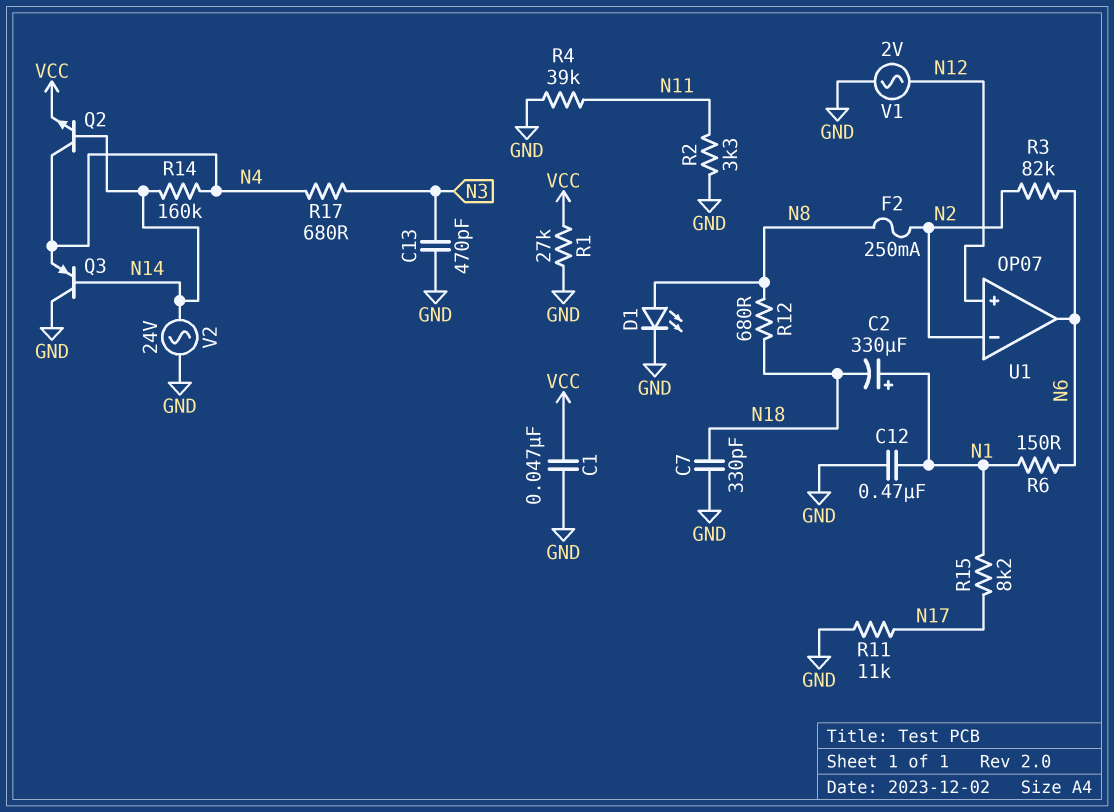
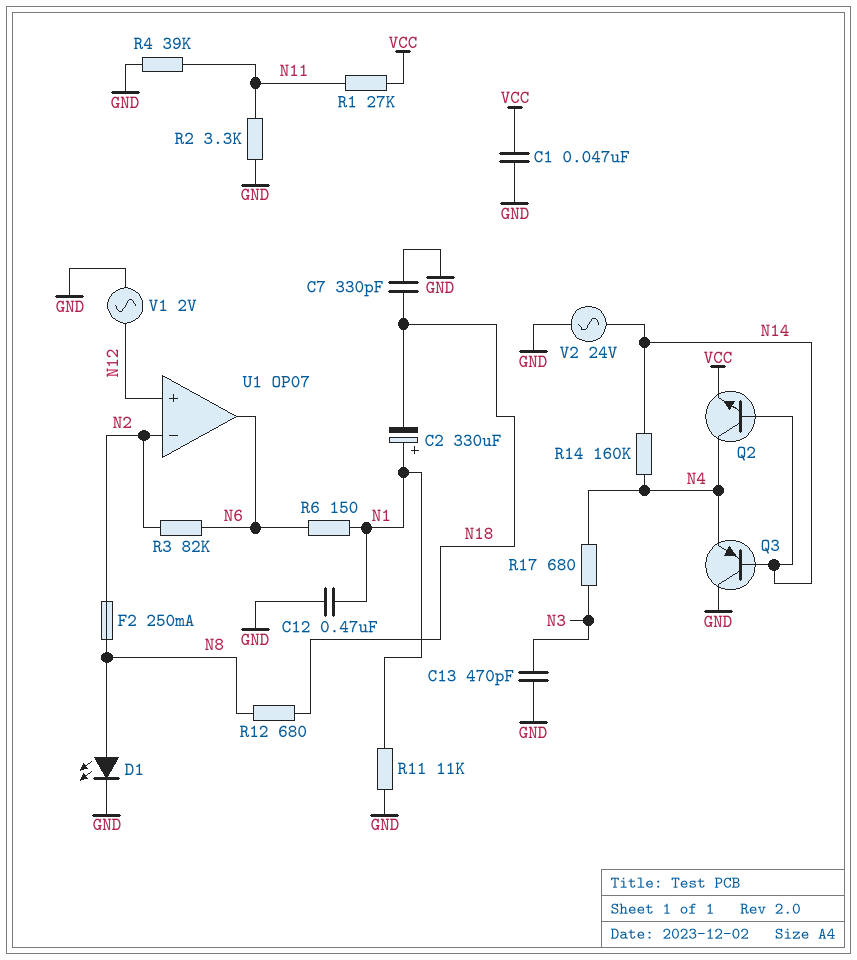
R1: 27k (GND, VCC) -> 27k (N11, VCC)
R11: 11k (GND, N17) -> 11k (GND, N1)
R15: 8.2k (N1, N17) -> none

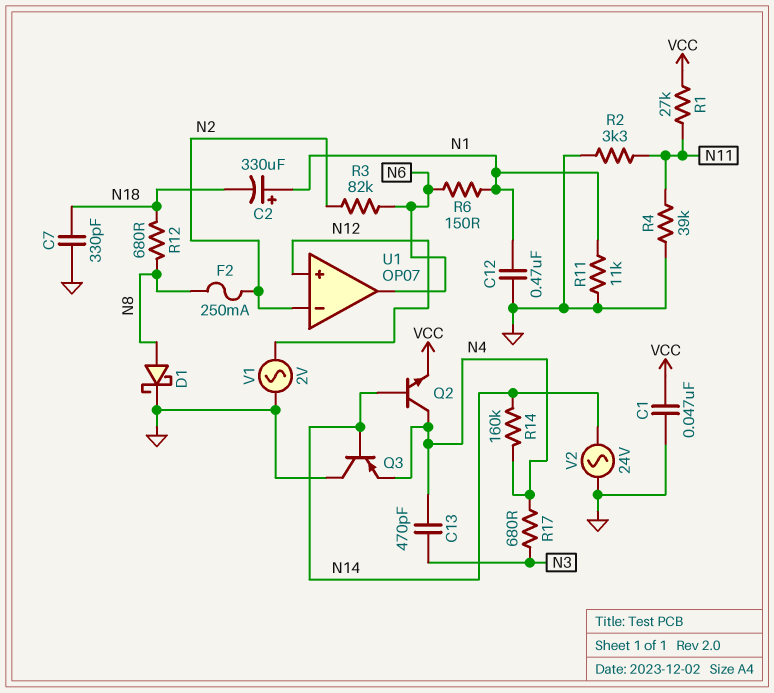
C13: 470pF (GND, N3) -> 470pF (N3, N4)
D1: LED (A N8, K GND) -> schottky (A N8, K GND)

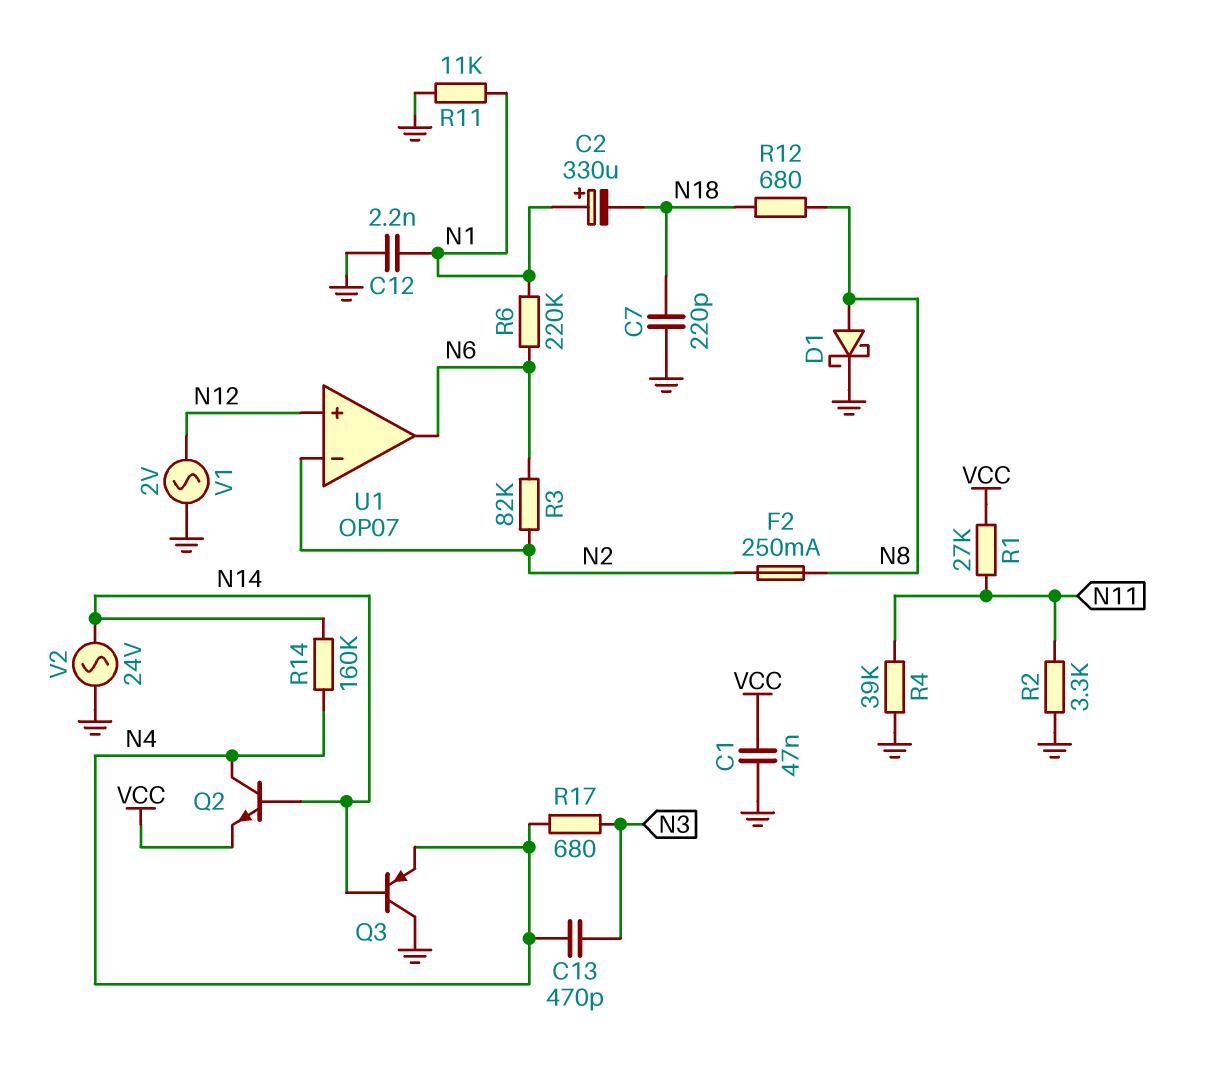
C7: 330pF (GND, N18) -> 220pF (GND, N18)
C12: 470nF (GND, N1) -> 2.2nF (GND, N1)
R6: 150 (N1, N6) -> 220k (N1, N6)

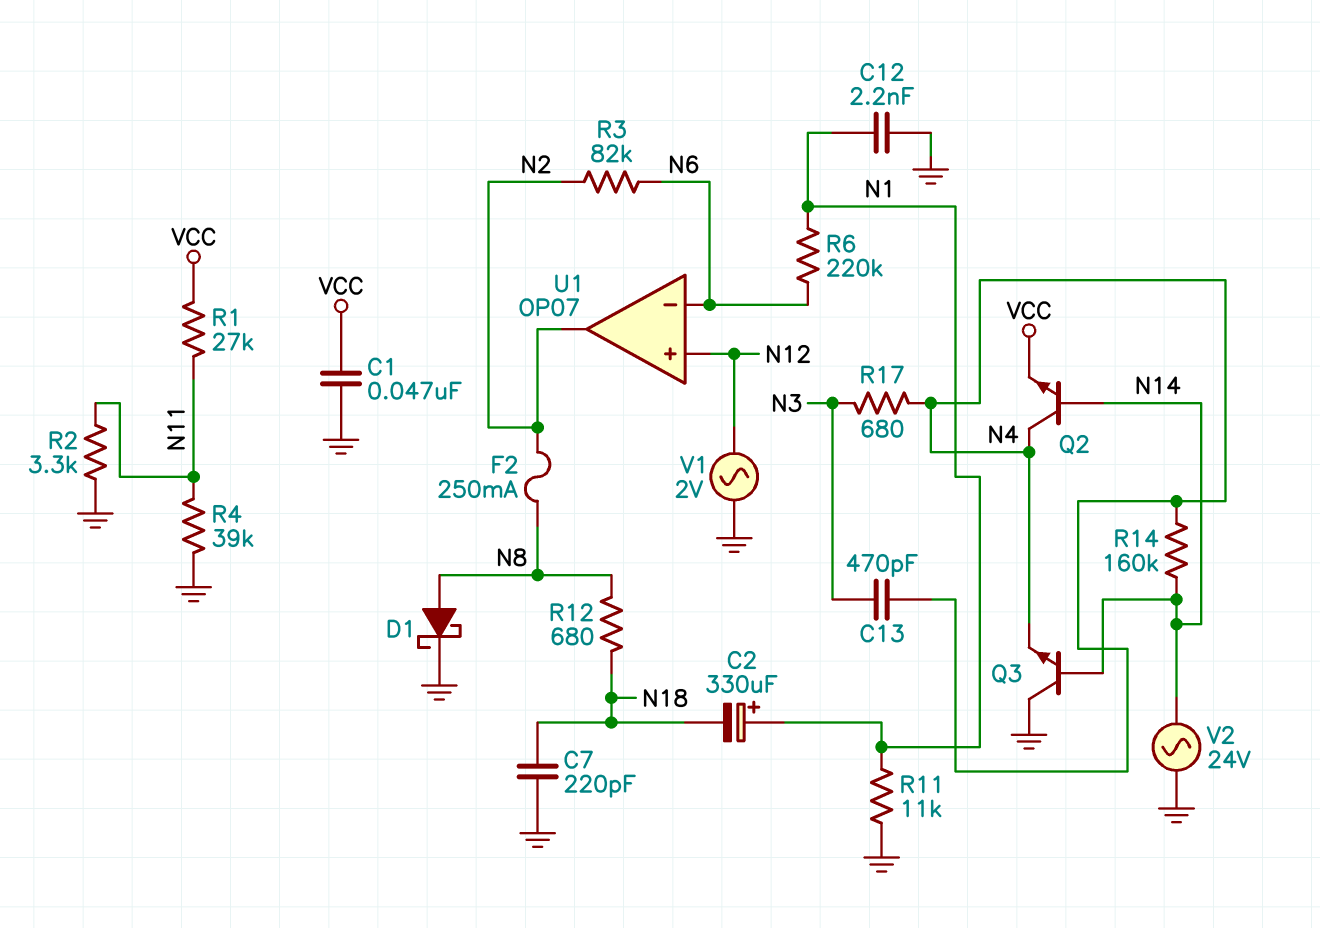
Q3: PNP (B N14, C GND, E N4) -> NPN (B N14, C GND, E N4)
U1 pin in-: N2 -> N6
U1 pin out: N6 -> N2

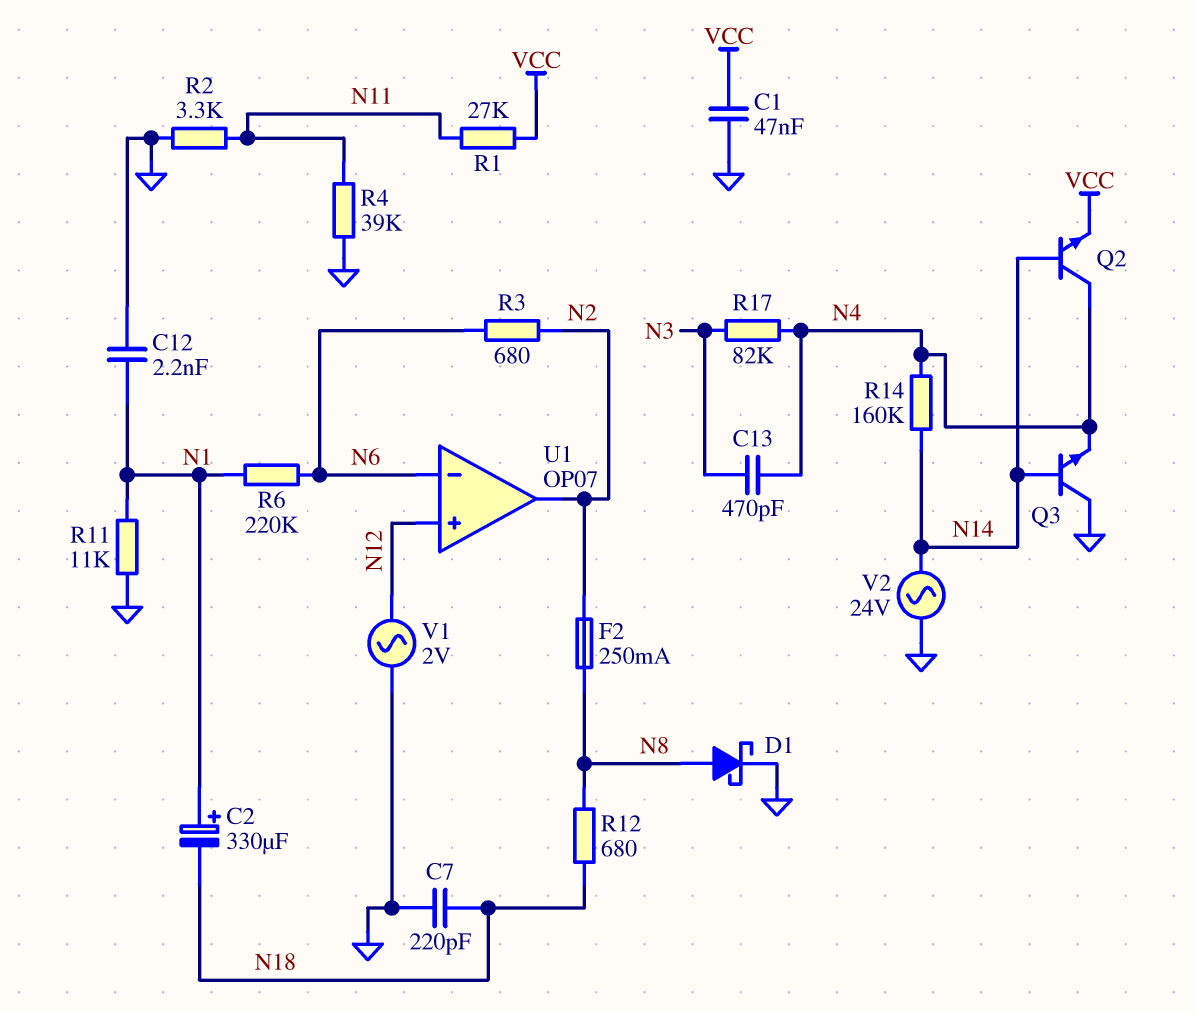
R3: 82k (N2, N6) -> 680 (N2, N6)
R17: 680 (N3, N4) -> 82k (N3, N4)

